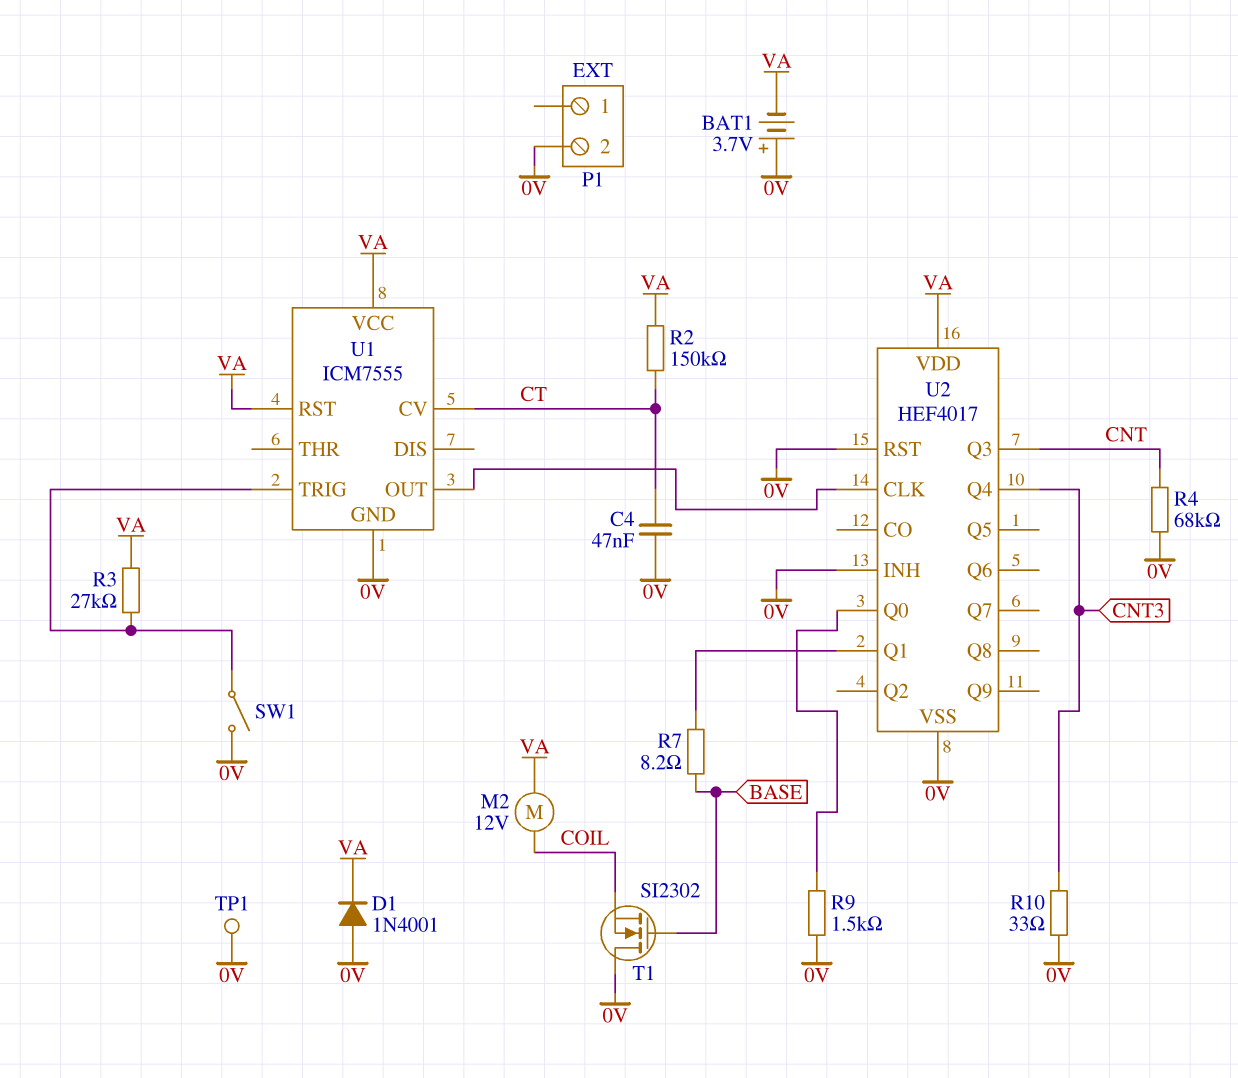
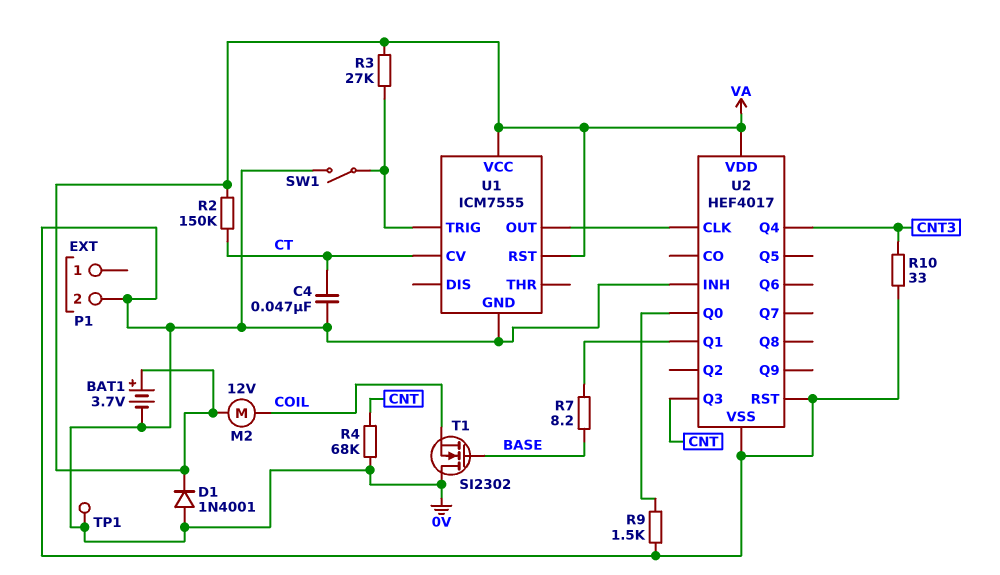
BAT1: 3.7V (plus 0V, minus VA) -> 3.7V (plus VA, minus 0V)

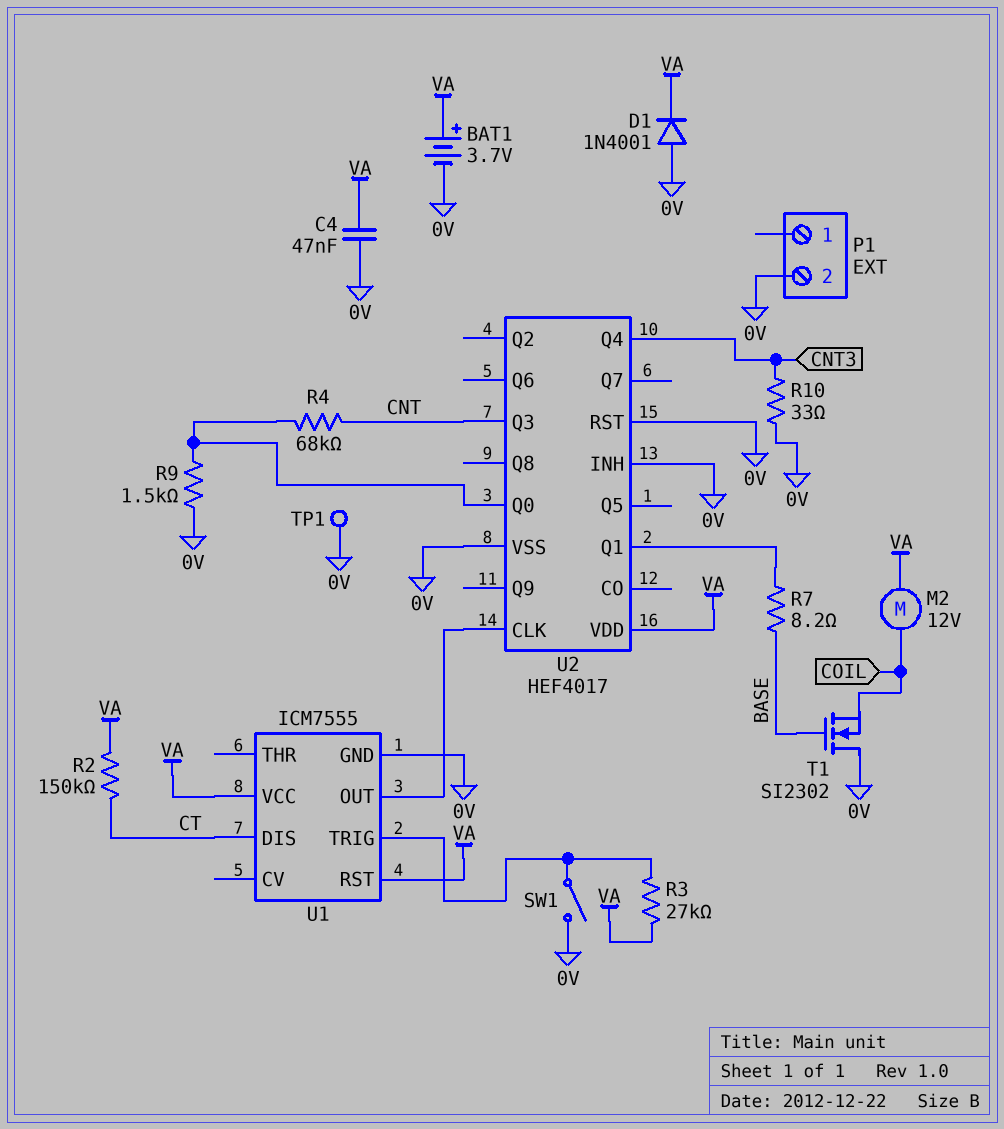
C4: 47nF (0V, CT) -> 47nF (0V, VA)
R4: 68k (0V, CNT) -> 68k (CNT, U2/Q0)
U1 pin CV: CT -> none
U1 pin DIS: none -> CT

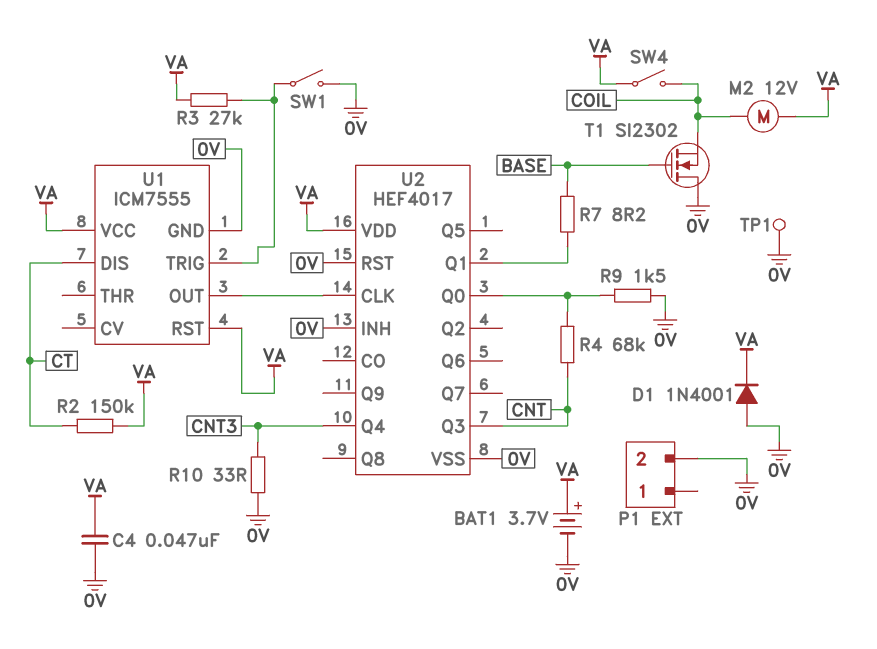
SW4: none -> switch (COIL, VA)

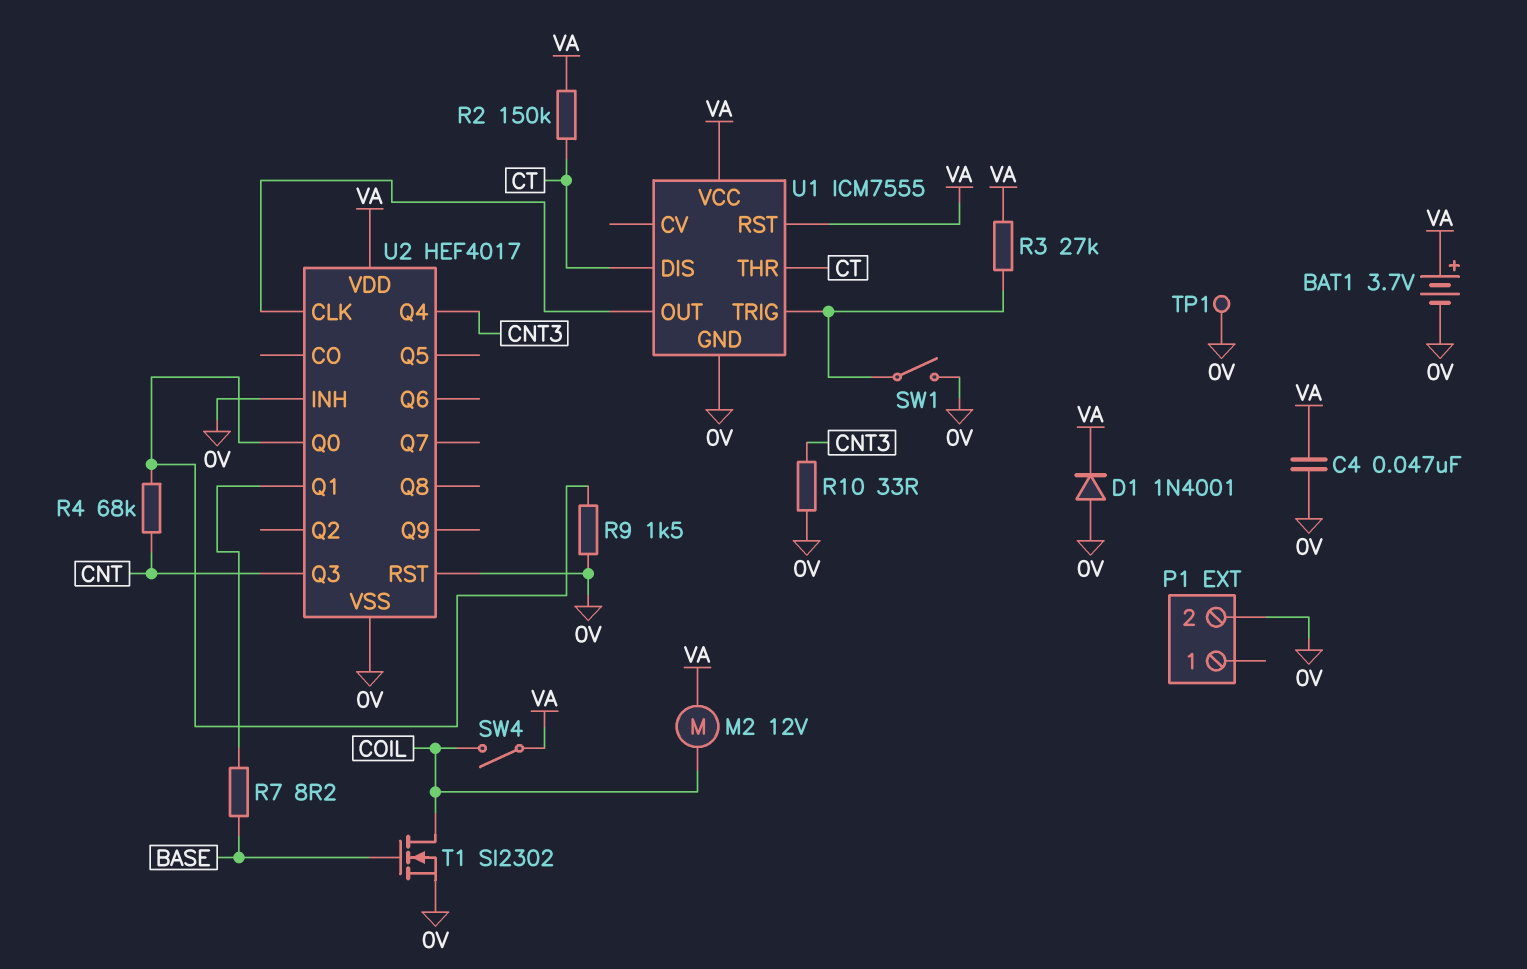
T1: NMOS SI2302 (G BASE, D 0V, S COIL) -> NMOS SI2302 (G BASE, D COIL, S 0V)
U1 pin THR: none -> CT

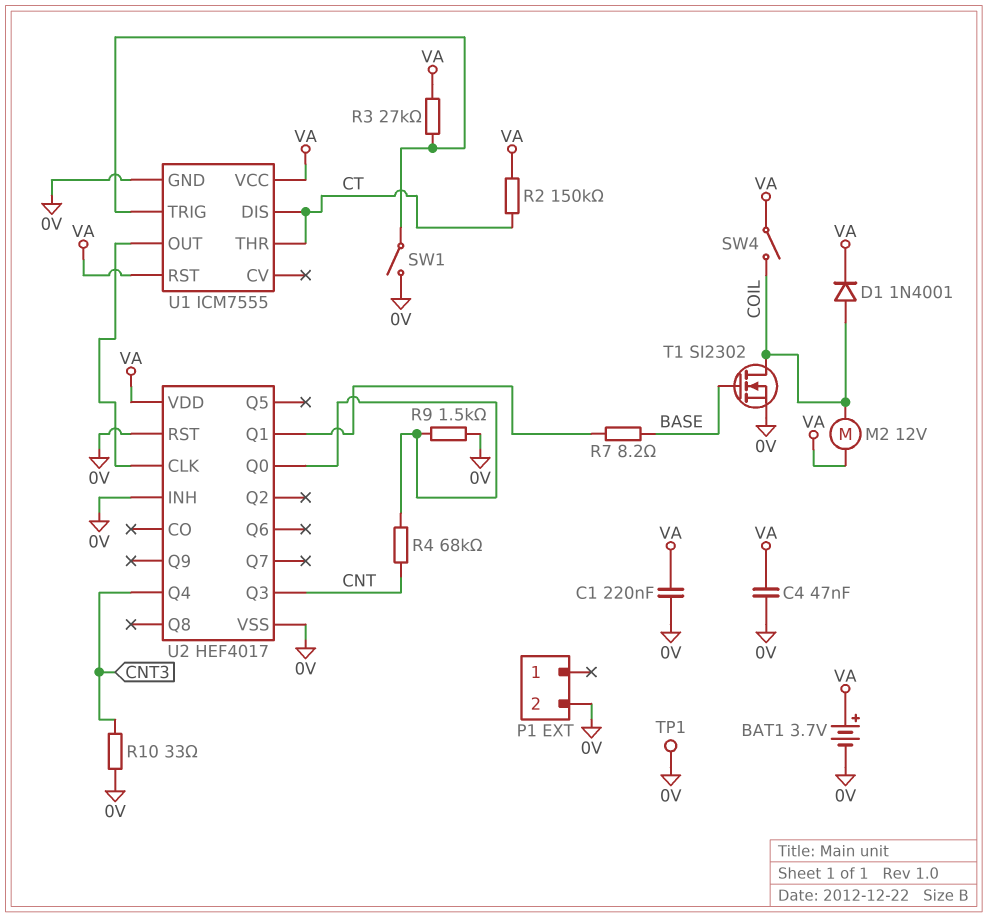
C1: none -> 220nF (0V, VA)
D1: diode 1N4001 (A 0V, K VA) -> diode 1N4001 (A COIL, K VA)

